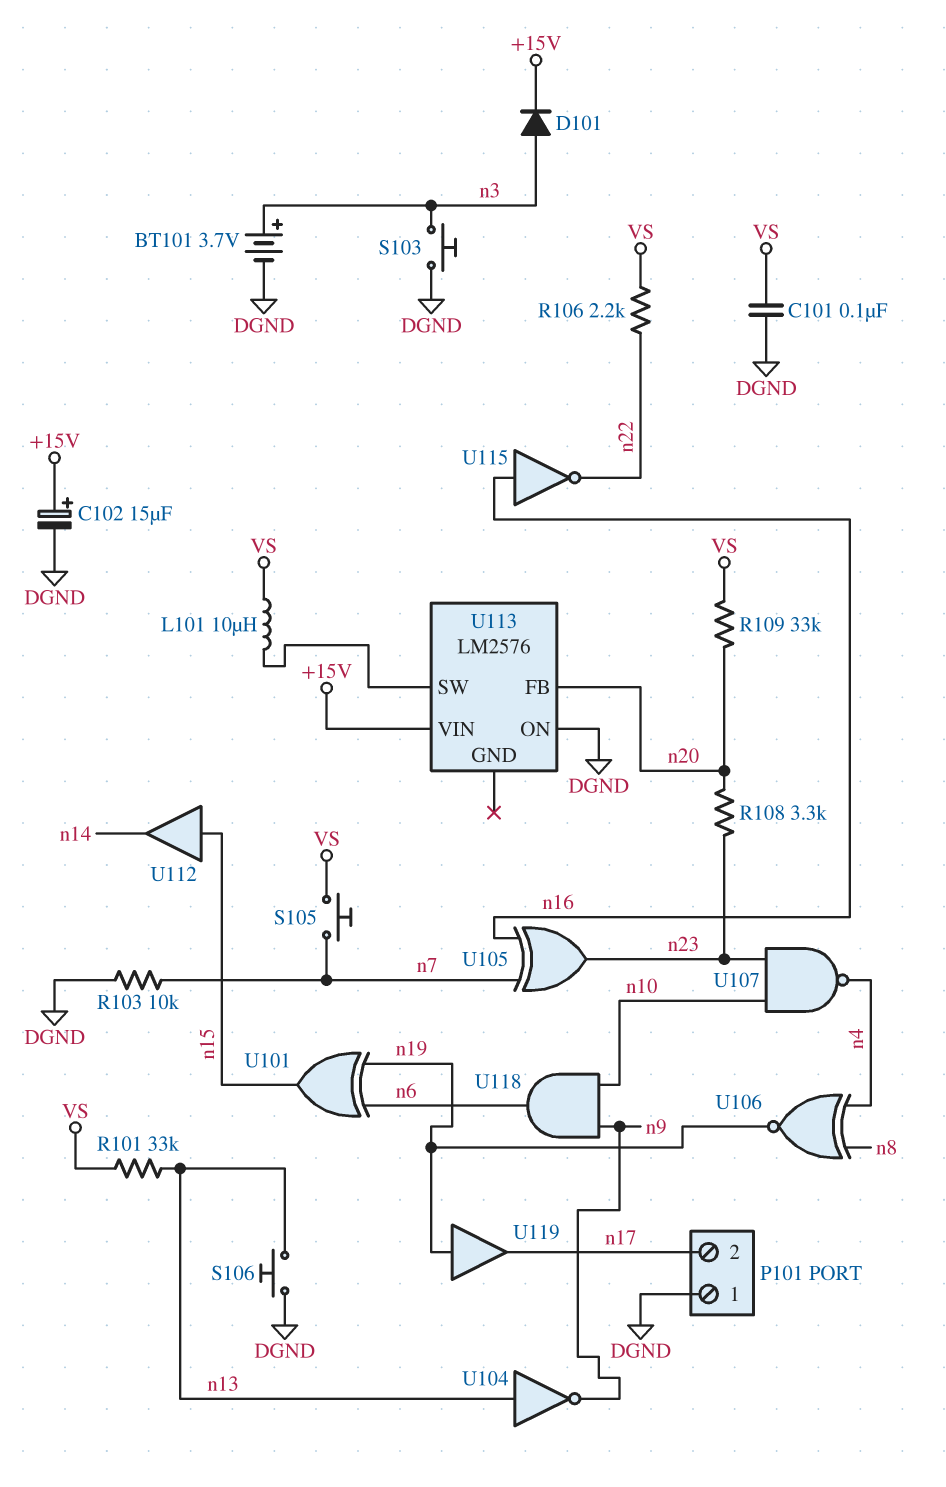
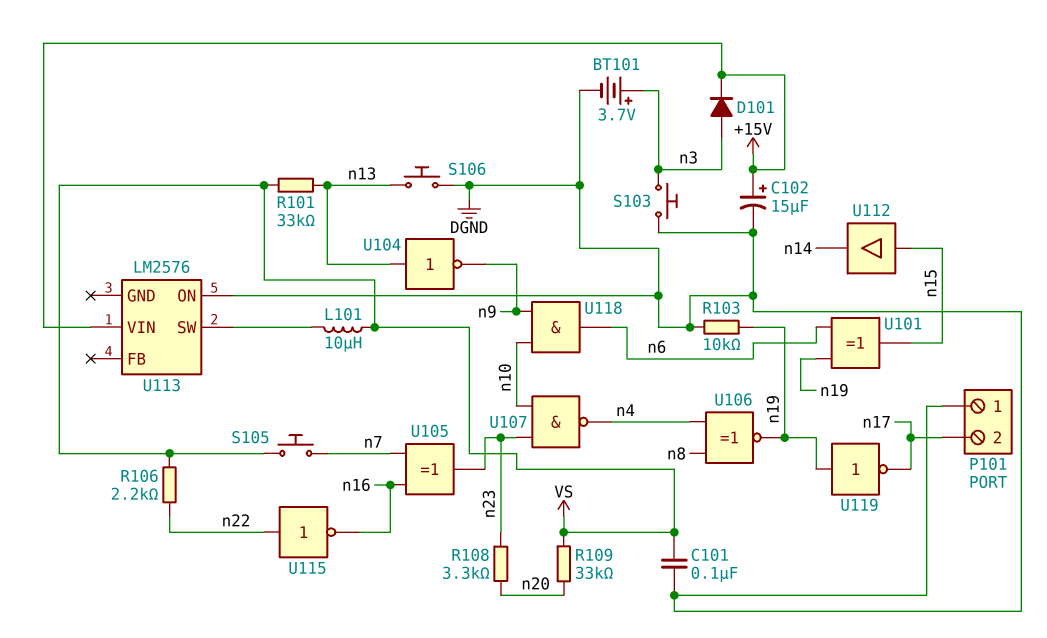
R103: 10k (DGND, n7) -> 10k (DGND, n19)
U113 pin FB: n20 -> none
U115: NOT (in n16, out n22) -> NOT (in n22, out n16)
U119: buffer (in n19, out n17) -> NOT (in n19, out n17)

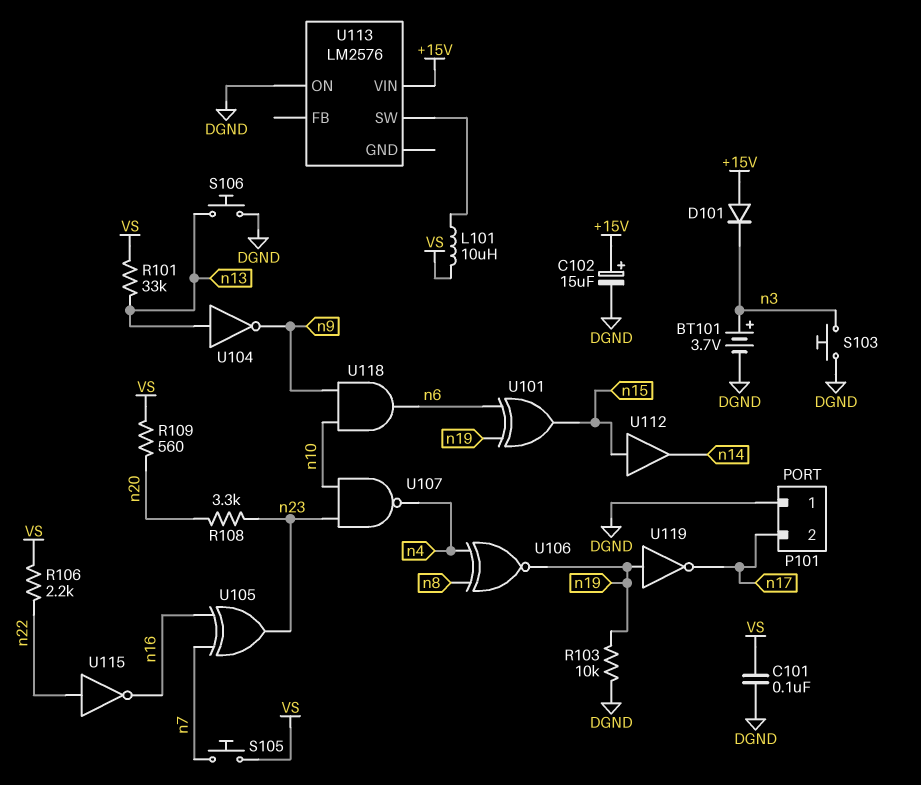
D101: diode (A n3, K +15V) -> diode (A +15V, K n3)
R109: 33k (VS, n20) -> 560 (VS, n20)

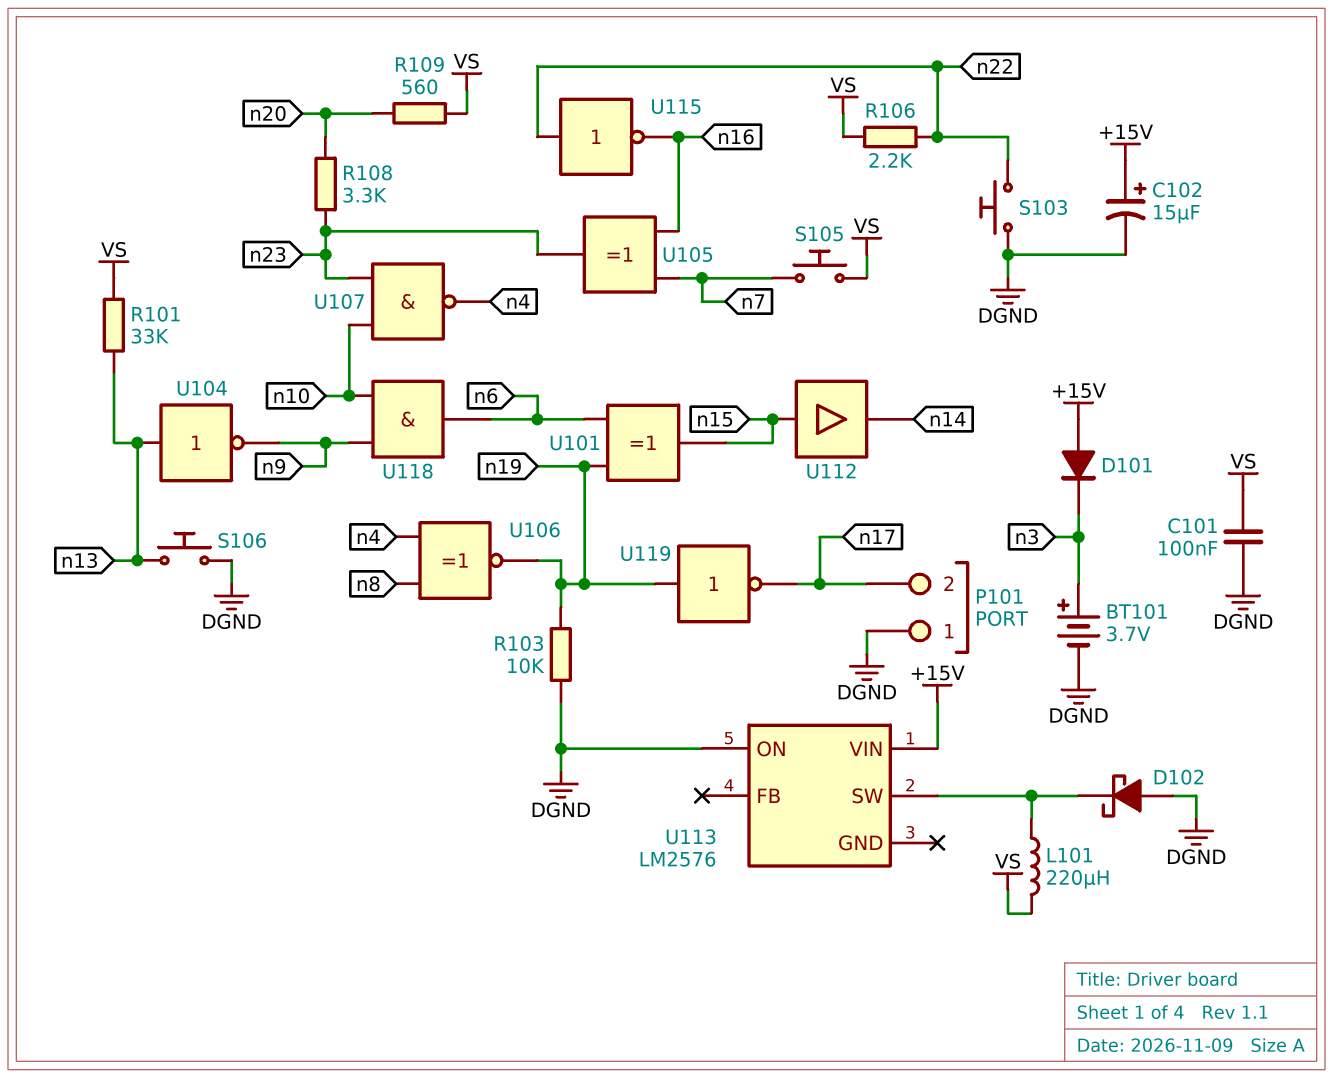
D102: none -> schottky (A DGND, K U113/SW)
L101: 10uH (U113/SW, VS) -> 220uH (U113/SW, VS)
S103: button (DGND, n3) -> button (DGND, n22)

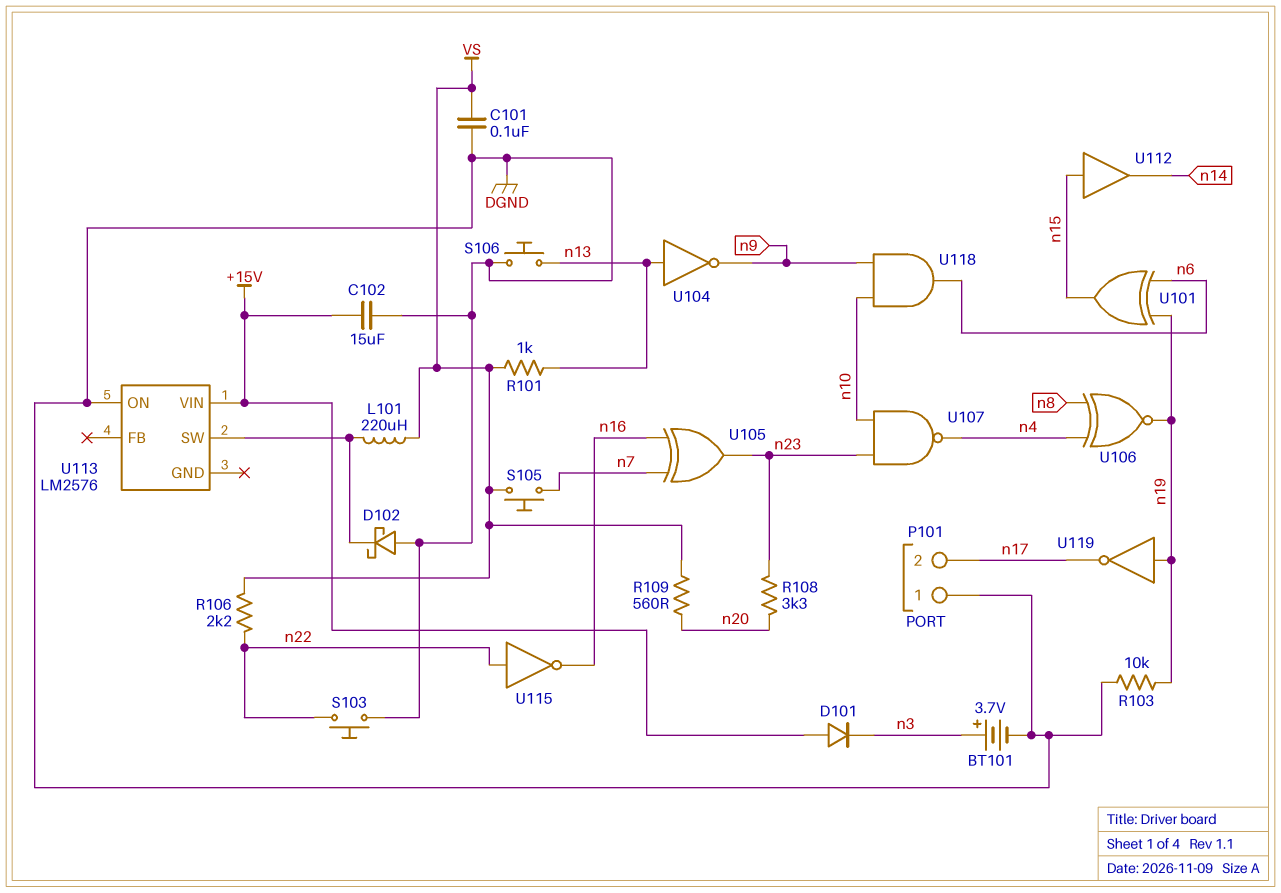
C102: 15uF (plus +15V, minus DGND) -> 15uF (+15V, DGND)
R101: 33k (VS, n13) -> 1k (VS, n13)

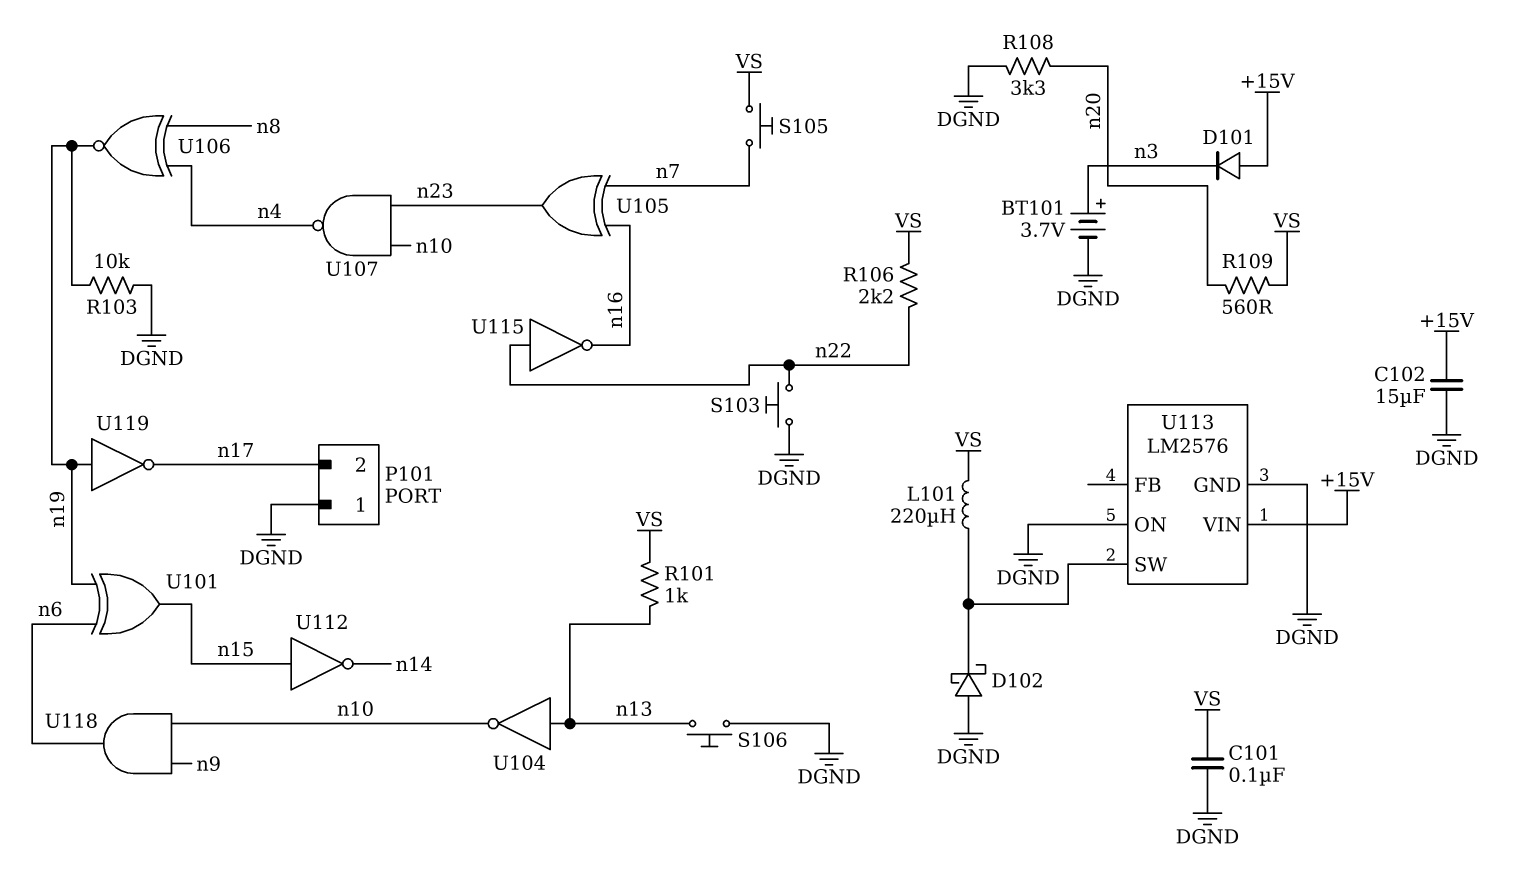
R108: 3.3k (n20, n23) -> 3.3k (DGND, n20)
U104: NOT (in n13, out n9) -> NOT (in n13, out n10)
U112: buffer (in n15, out n14) -> NOT (in n15, out n14)
U113 pin GND: none -> DGND

